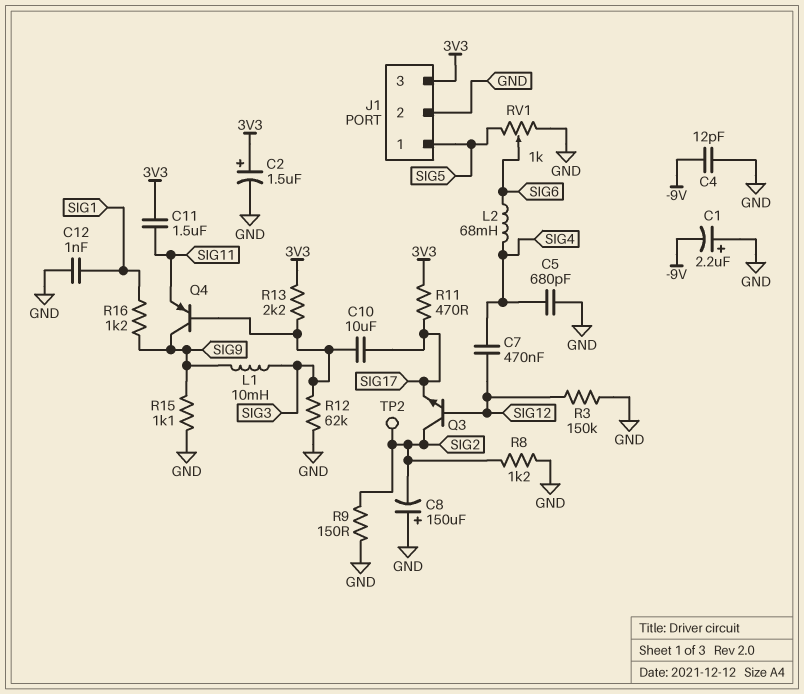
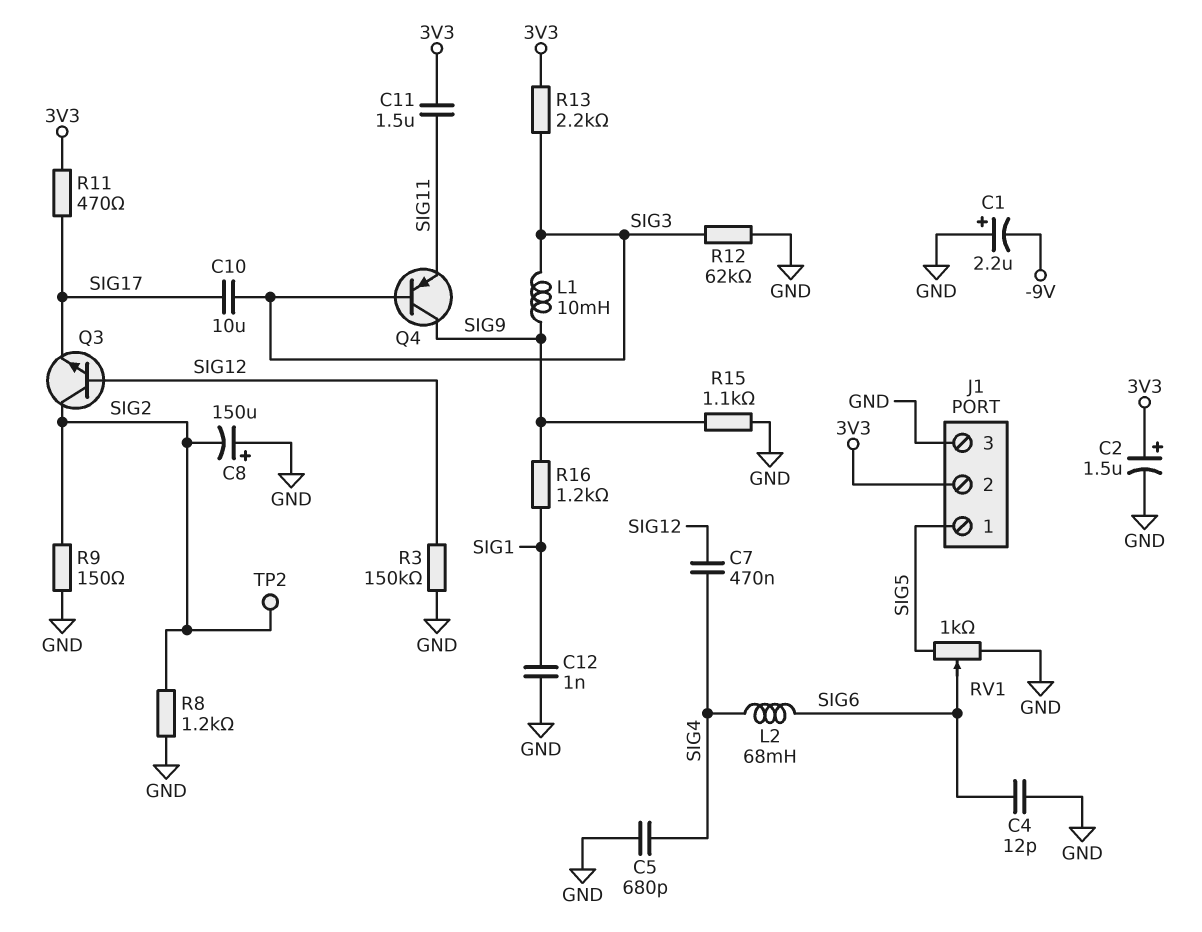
C4: 12pF (-9V, GND) -> 12pF (GND, SIG6)
J1 pin 2: GND -> 3V3
J1 pin 3: 3V3 -> GND

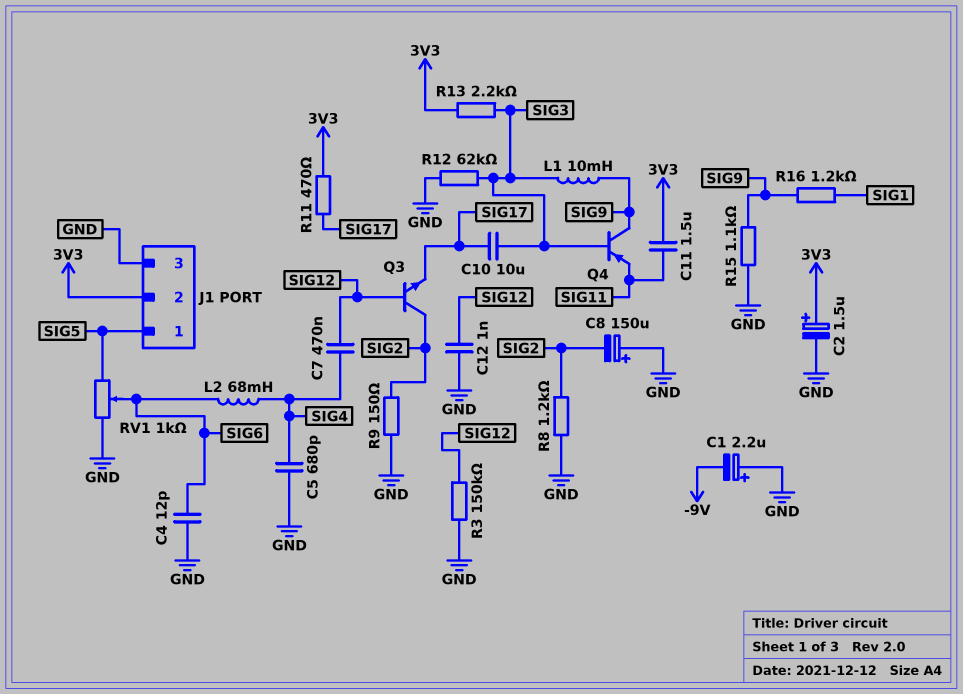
C12: 1nF (GND, SIG1) -> 1nF (GND, SIG12)
TP2: test point (SIG2) -> none

